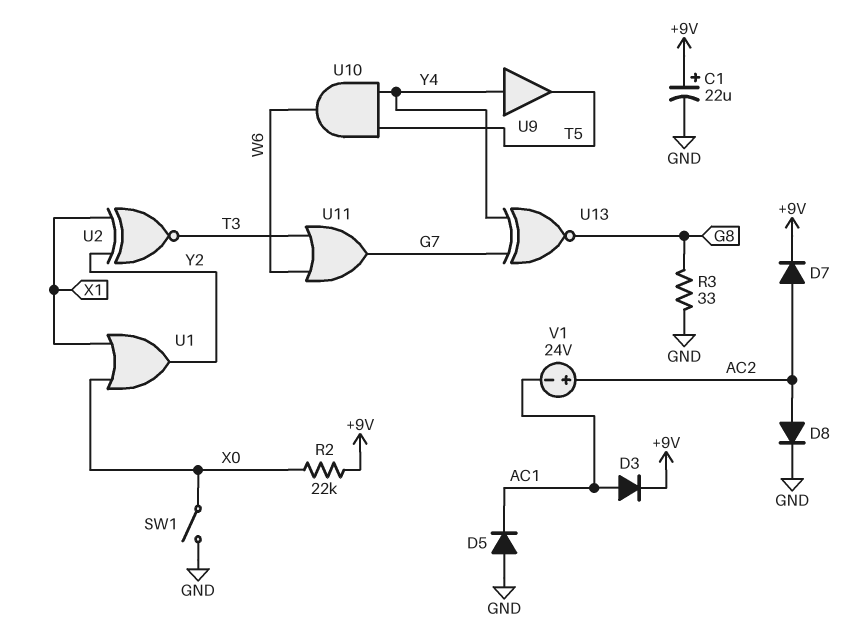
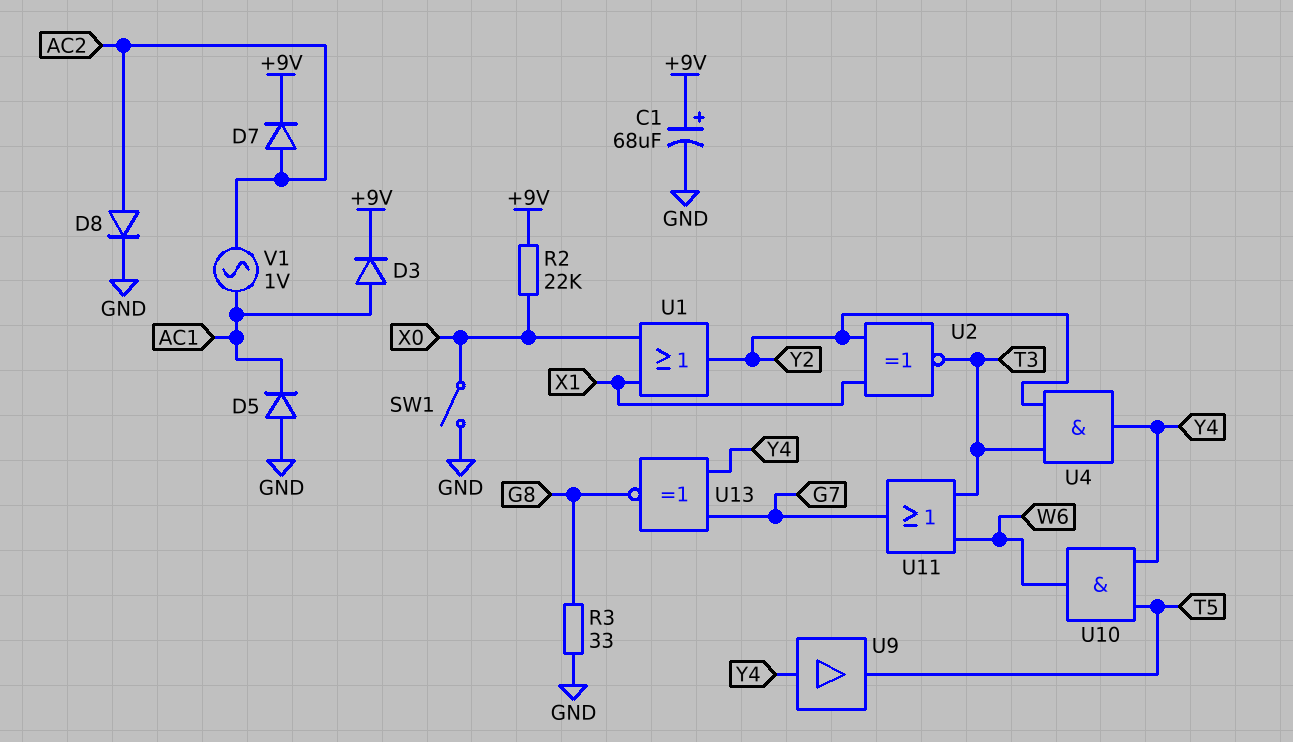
C1: 22uF (plus +9V, minus GND) -> 68uF (plus +9V, minus GND)
U4: none -> AND (in T3, in Y2, out Y4)
V1: 24V (plus AC2, minus AC1) -> AC 1V (AC1, AC2)

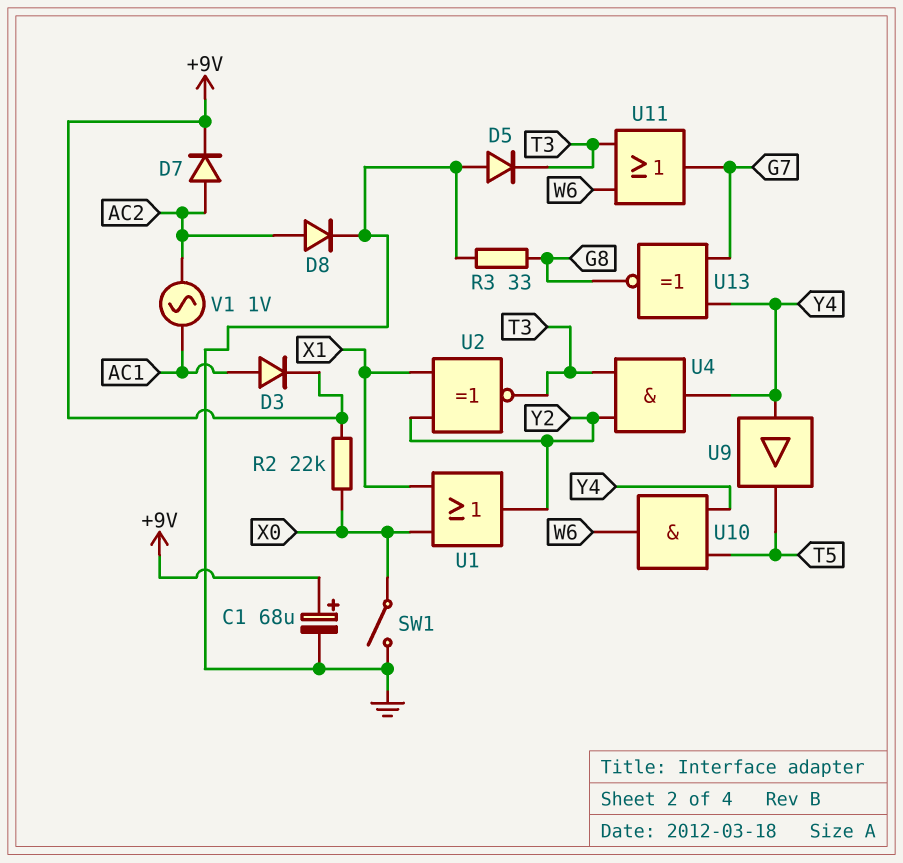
D5: diode (A GND, K AC1) -> diode (A GND, K T3)

